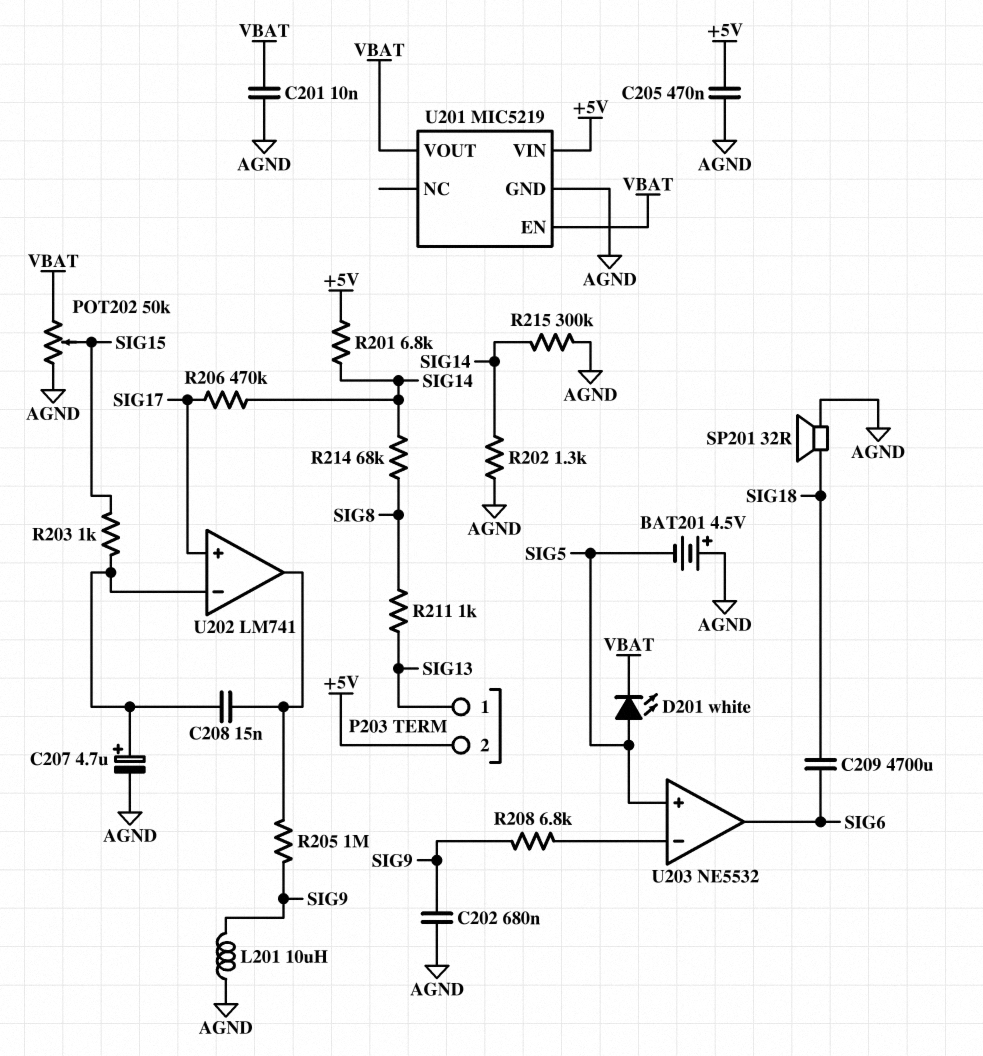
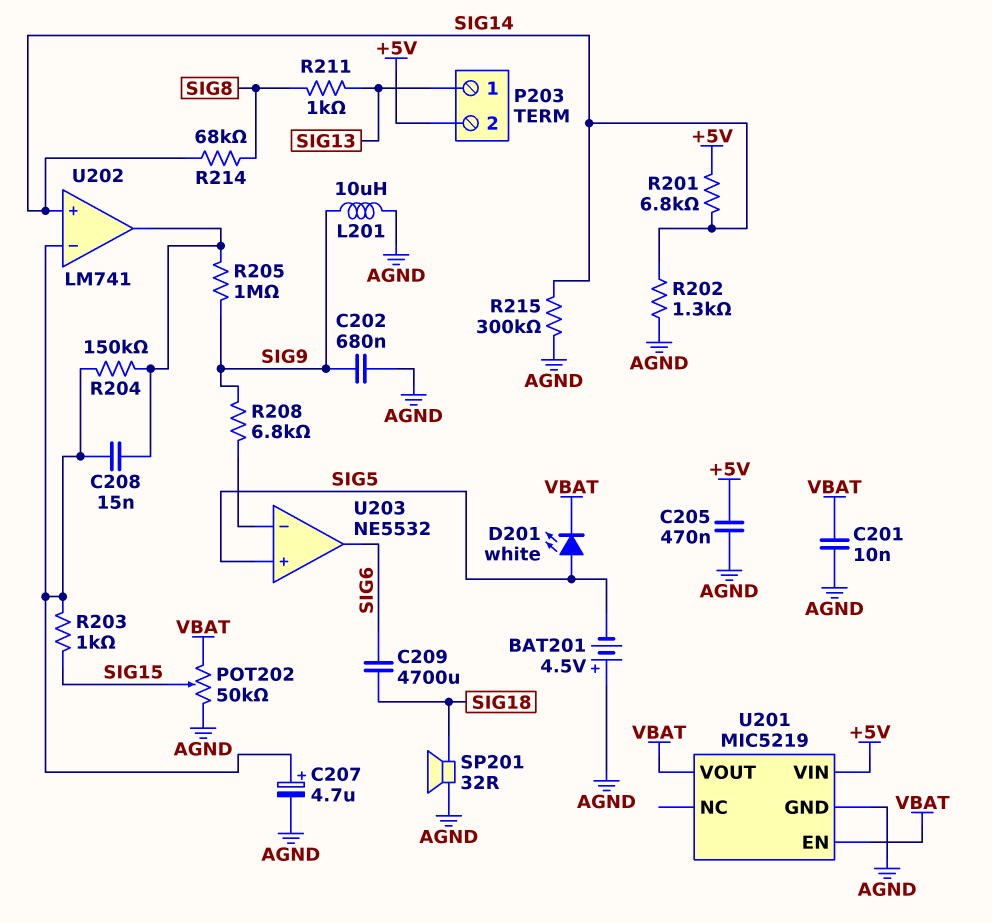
R204: none -> 150k (U202/in-, U202/out)
R206: 470k (SIG14, SIG17) -> none
U202 pin in+: SIG17 -> SIG14

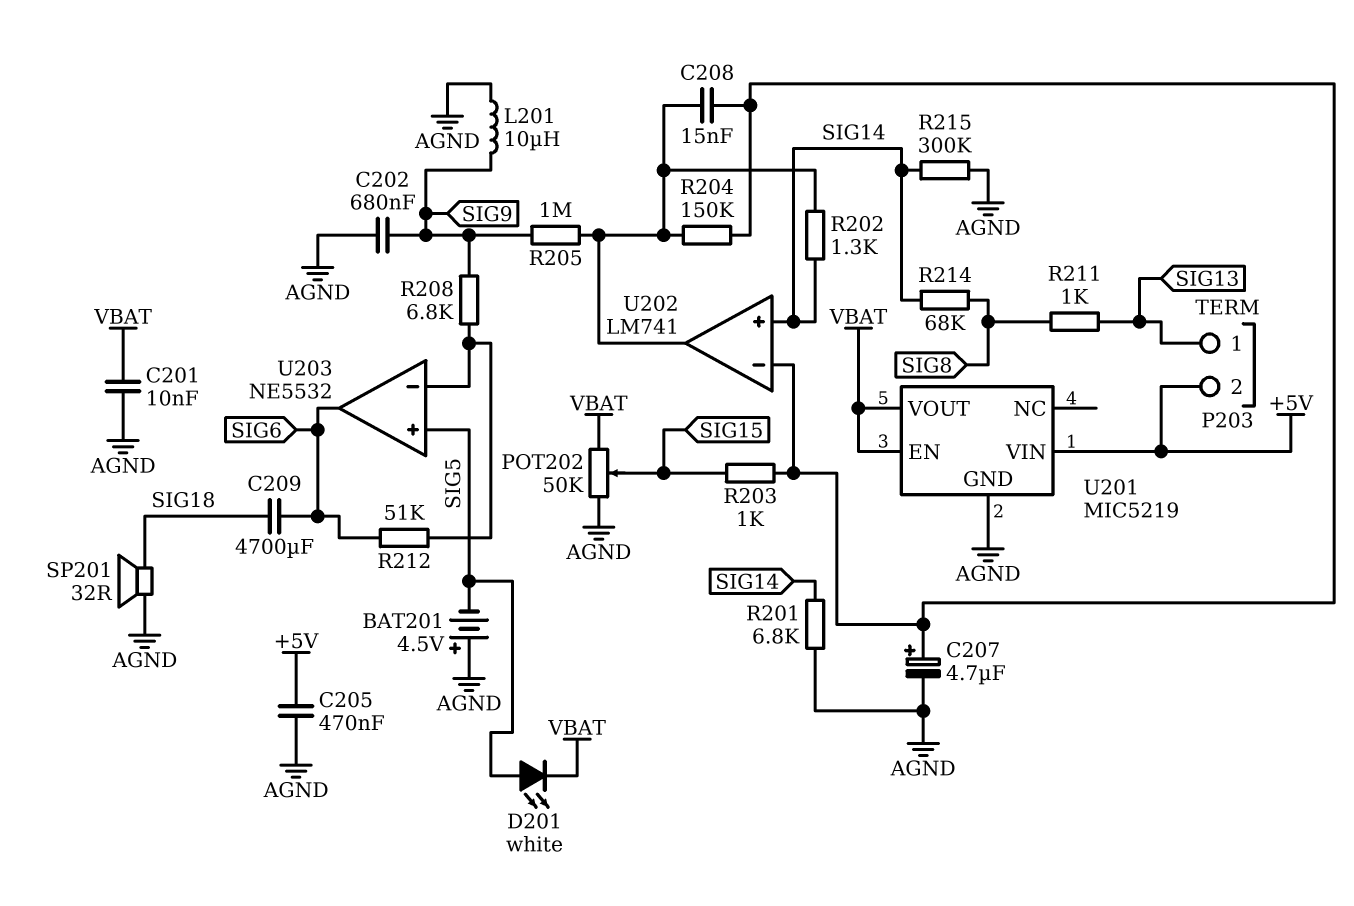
R201: 6.8k (+5V, SIG14) -> 6.8k (AGND, SIG14)
R202: 1.3k (AGND, SIG14) -> 1.3k (SIG14, U202/out)
R212: none -> 51k (SIG6, U203/in-)

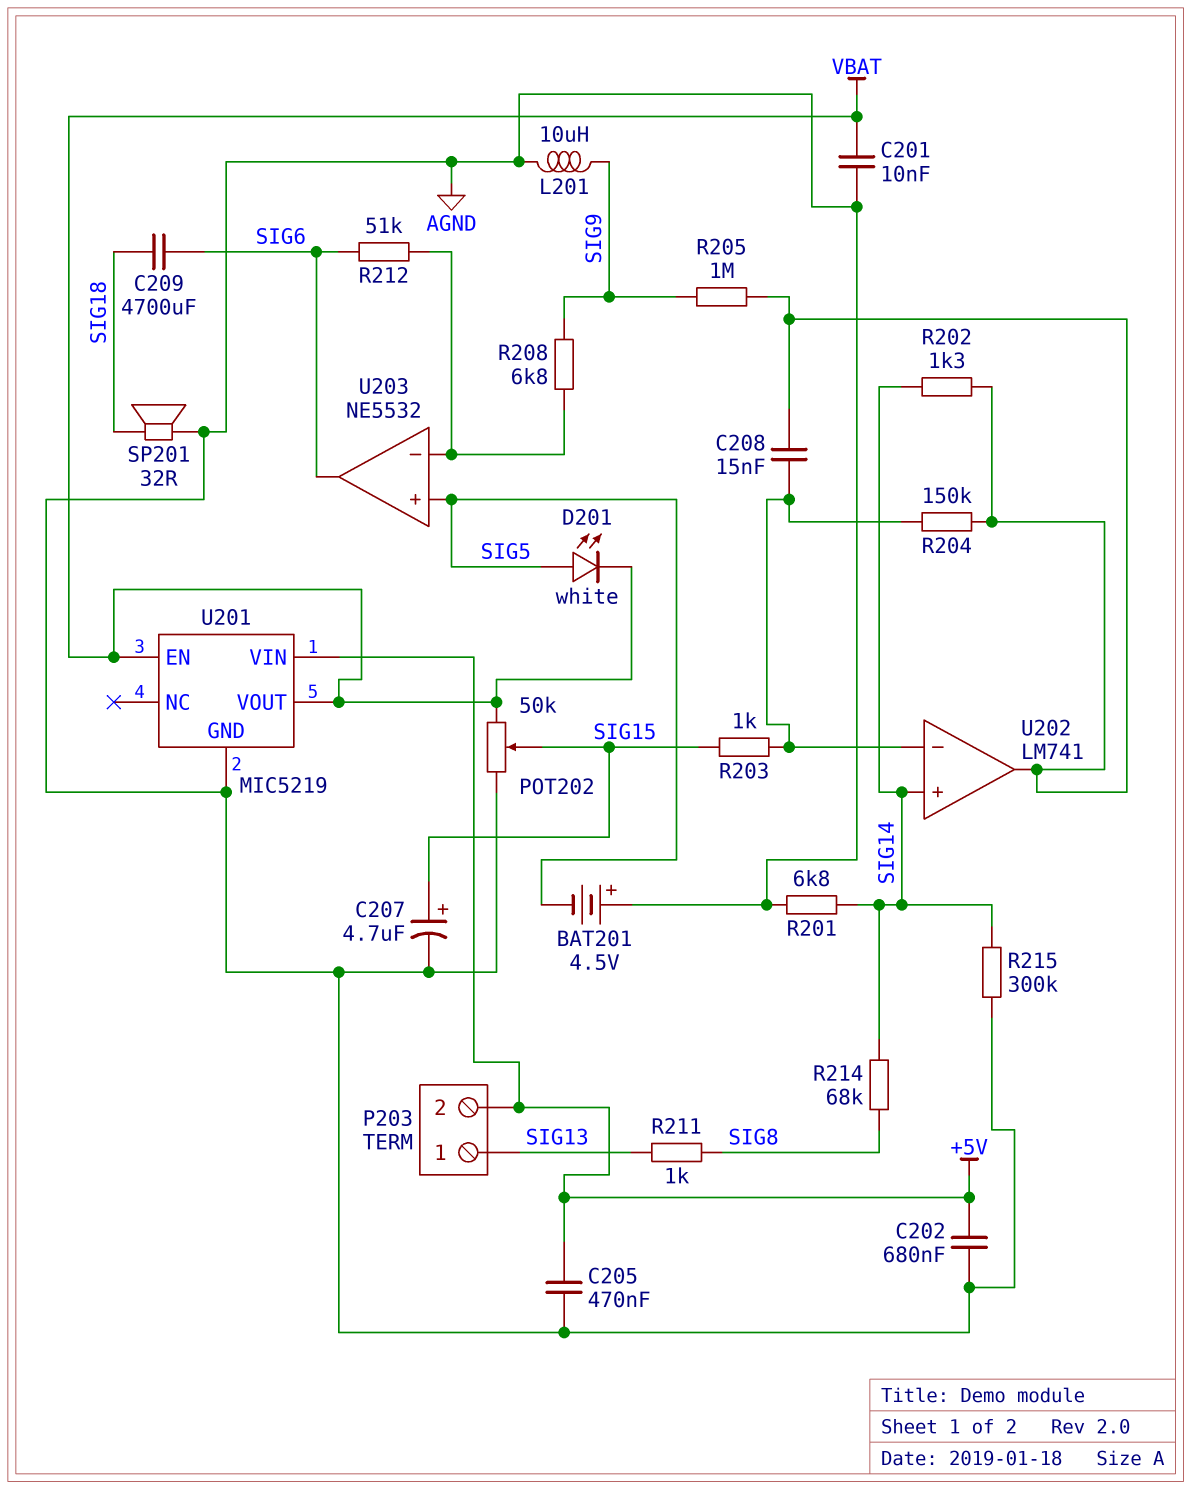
C202: 680nF (AGND, SIG9) -> 680nF (+5V, AGND)
C207: 4.7uF (plus U202/in-, minus AGND) -> 4.7uF (plus SIG15, minus AGND)

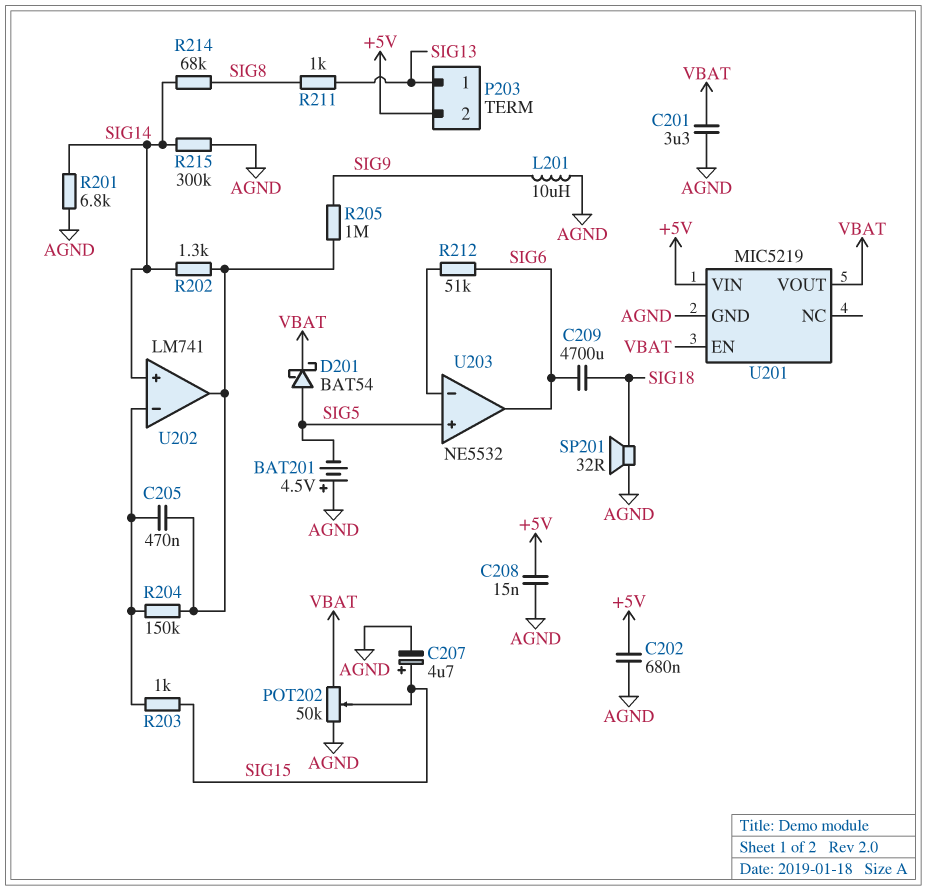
C201: 10nF (AGND, VBAT) -> 3.3uF (AGND, VBAT)
C205: 470nF (+5V, AGND) -> 470nF (U202/in-, U202/out)
C208: 15nF (U202/in-, U202/out) -> 15nF (+5V, AGND)
D201: LED white (A SIG5, K VBAT) -> schottky BAT54 (A SIG5, K VBAT)
R208: 6.8k (SIG9, U203/in-) -> none

